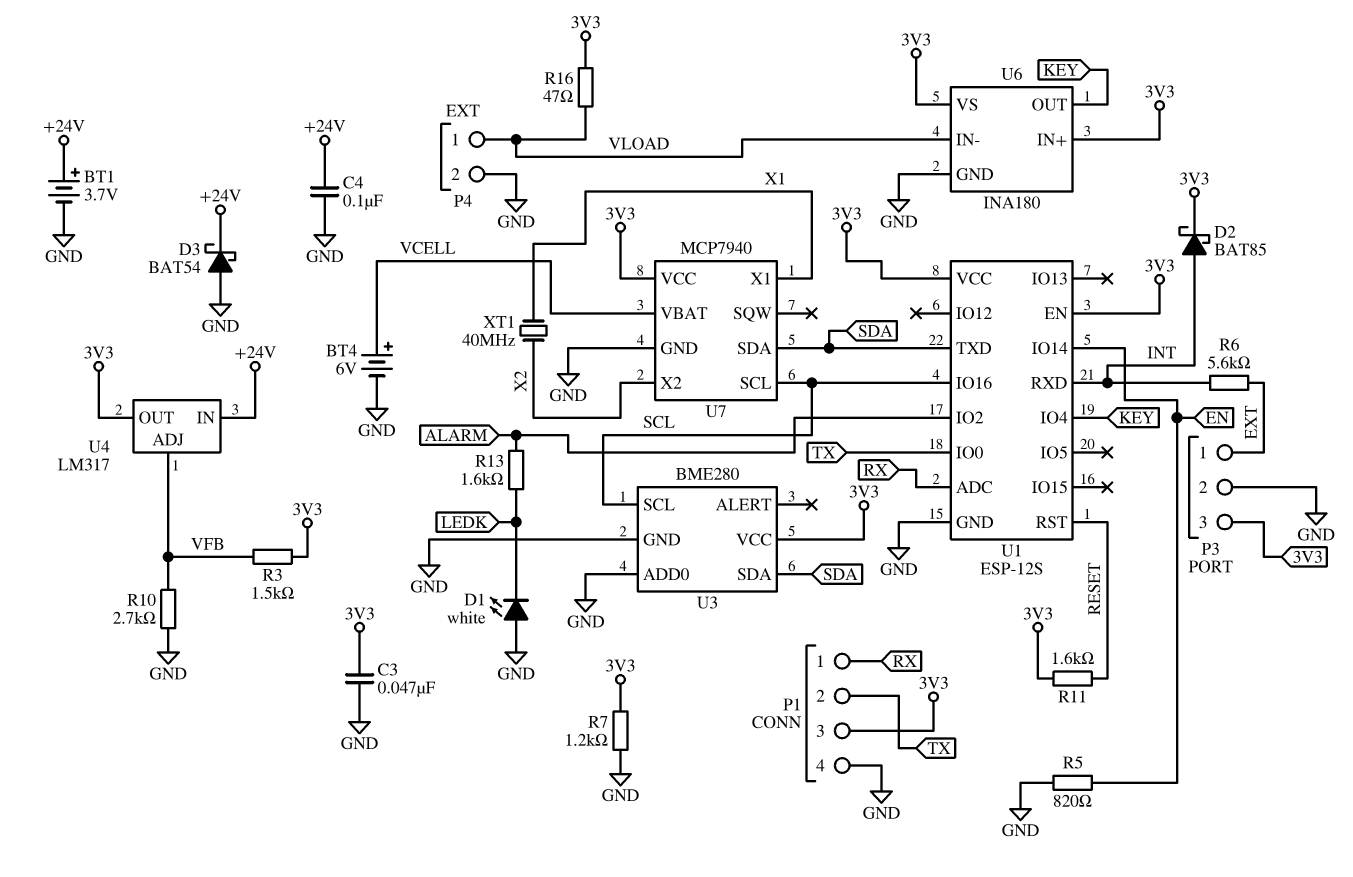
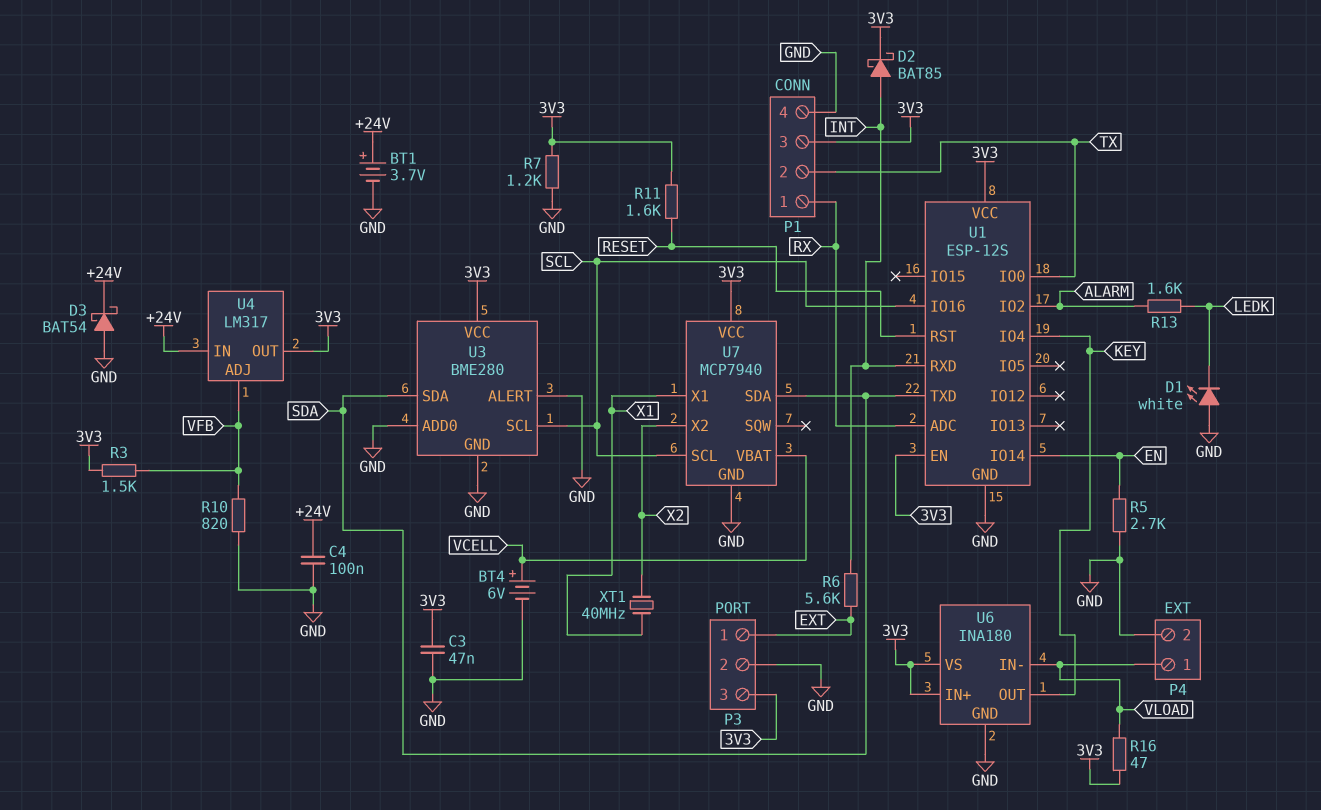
R5: 820 (EN, GND) -> 2.7k (EN, GND)
R10: 2.7k (GND, VFB) -> 820 (GND, VFB)
U3 pin ALERT: none -> GND

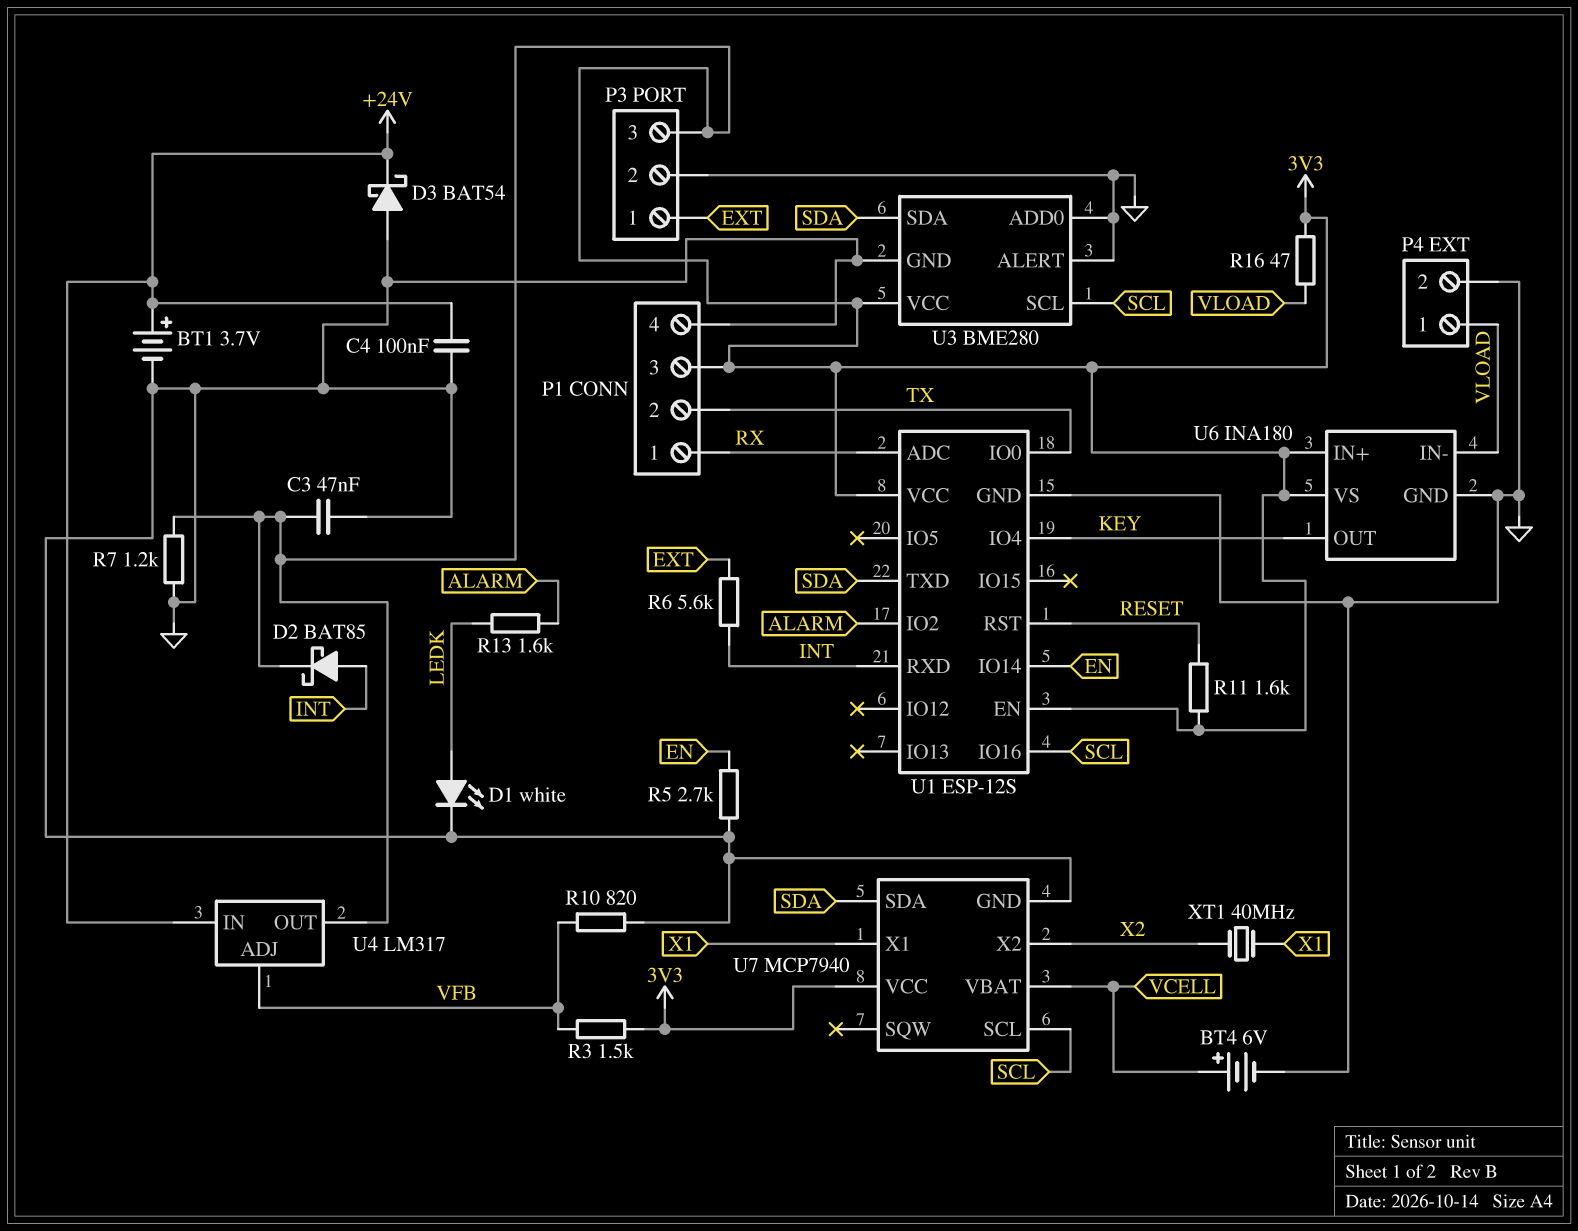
D1: LED white (A GND, K LEDK) -> LED white (A LEDK, K GND)

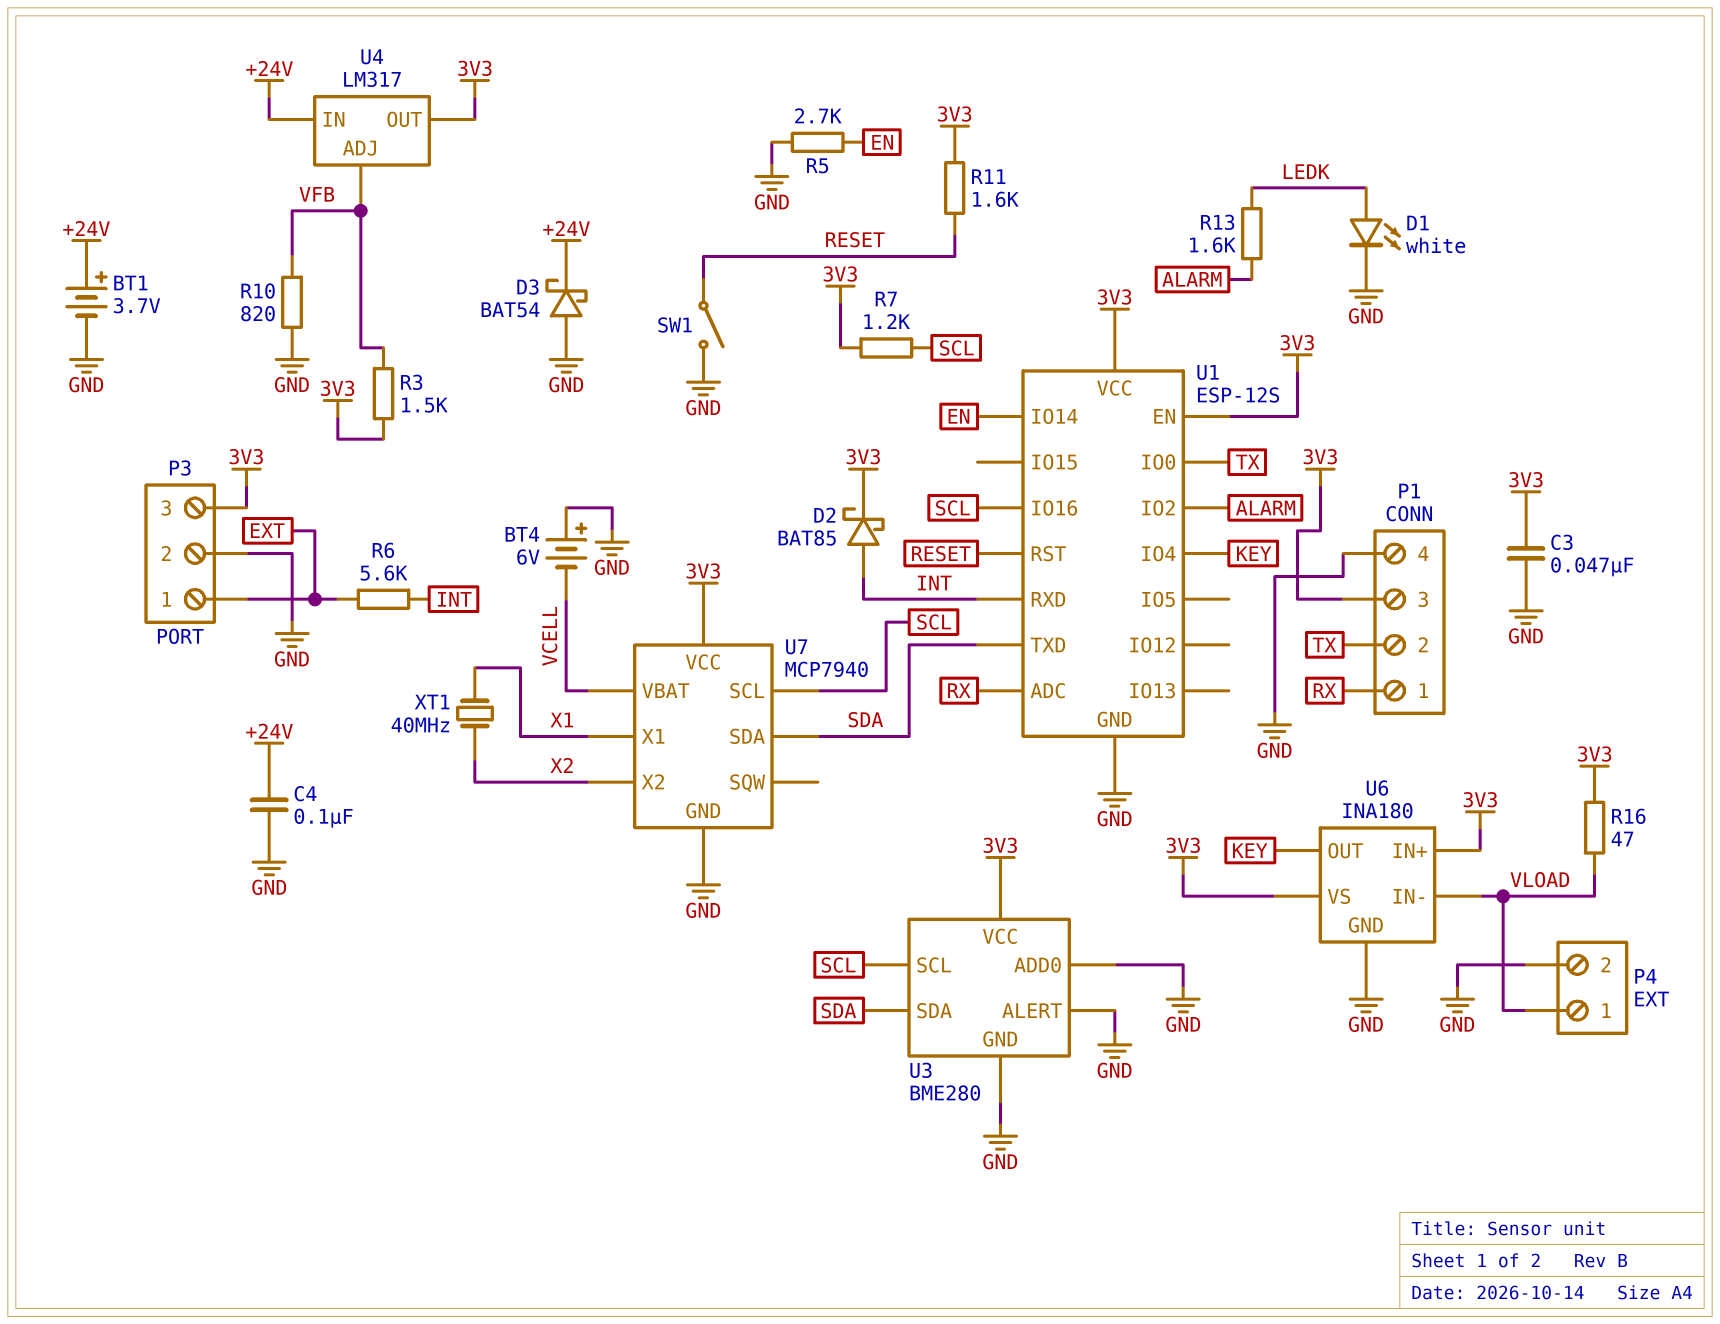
BT4: 6V (plus VCELL, minus GND) -> 6V (plus GND, minus VCELL)
R7: 1.2k (3V3, GND) -> 1.2k (3V3, SCL)
SW1: none -> switch (GND, RESET)

